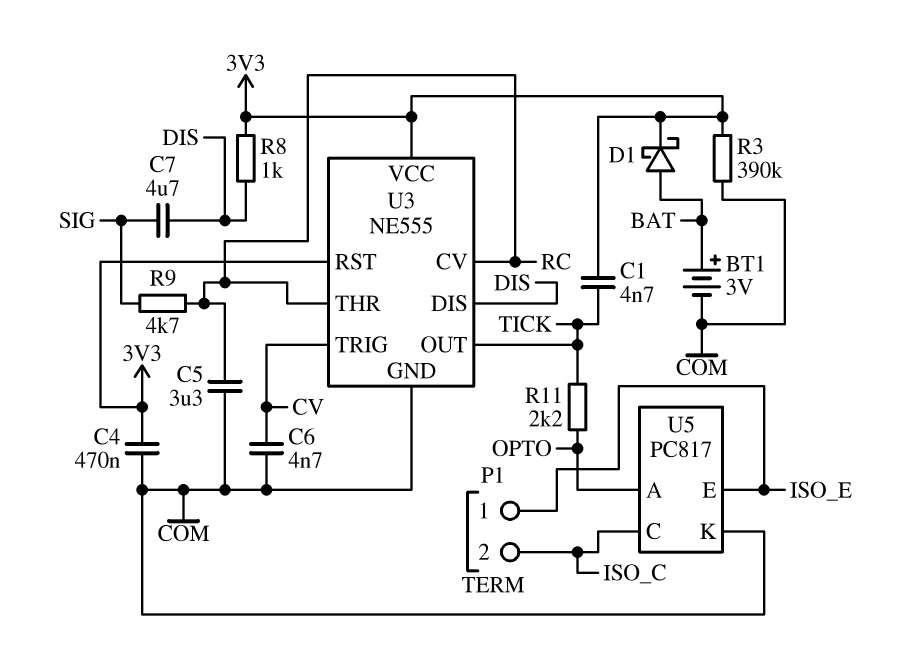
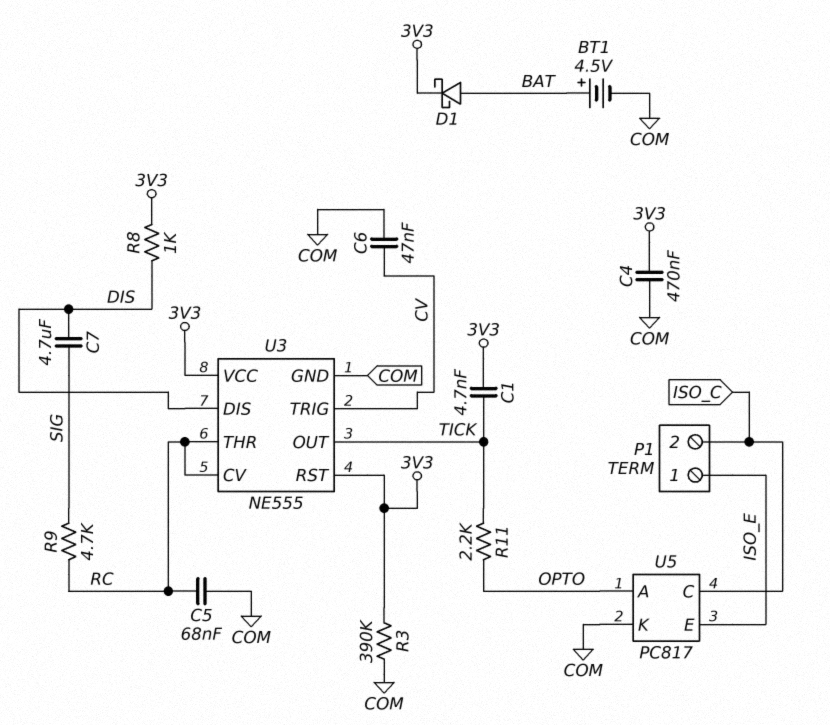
BT1: 3V (plus BAT, minus COM) -> 4.5V (plus BAT, minus COM)
C5: 3.3uF (COM, RC) -> 68nF (COM, RC)
C6: 4.7nF (COM, CV) -> 47nF (COM, CV)

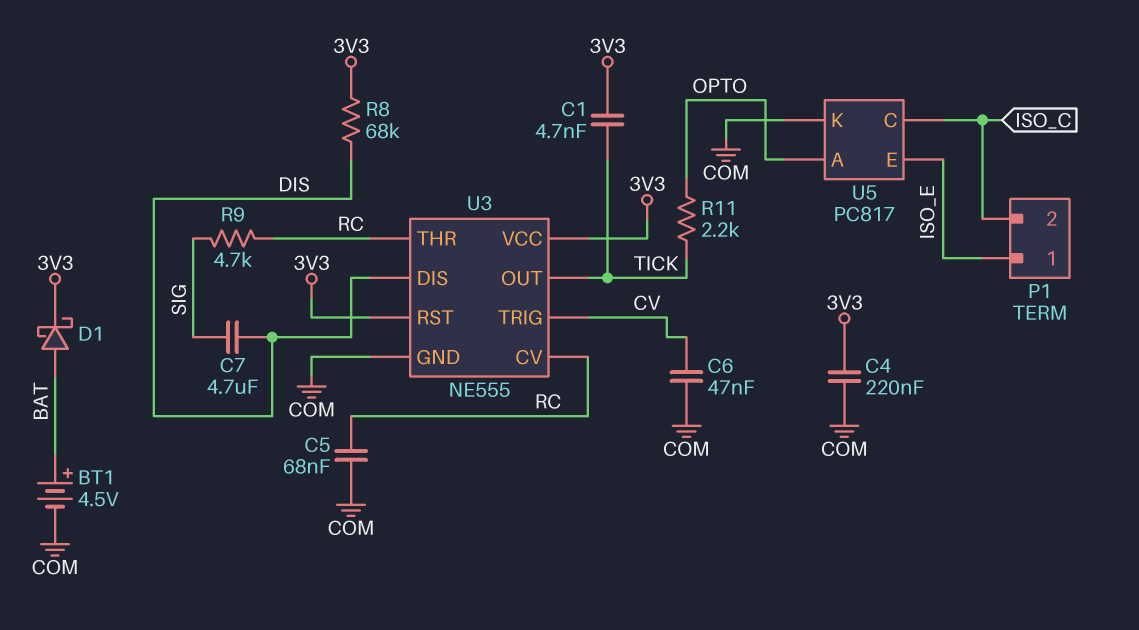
C4: 470nF (3V3, COM) -> 220nF (3V3, COM)
R3: 390k (3V3, COM) -> none
R8: 1k (3V3, DIS) -> 68k (3V3, DIS)

